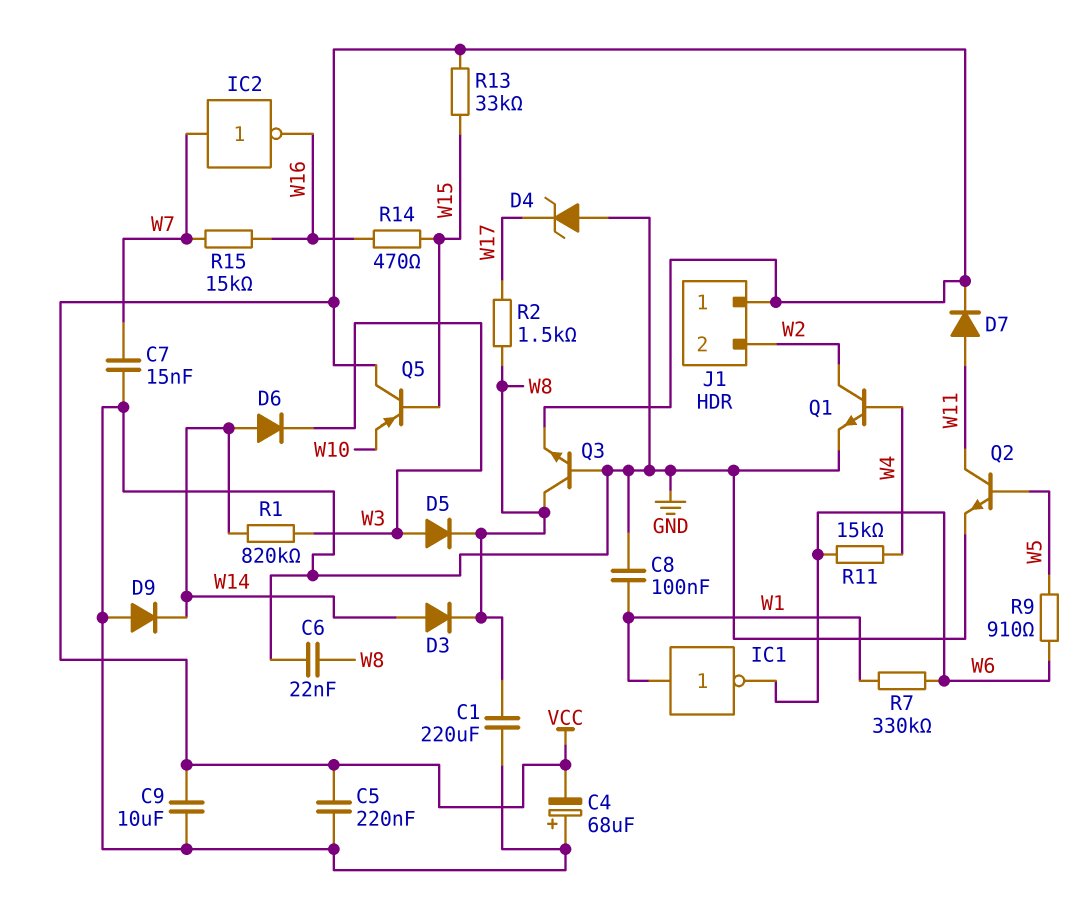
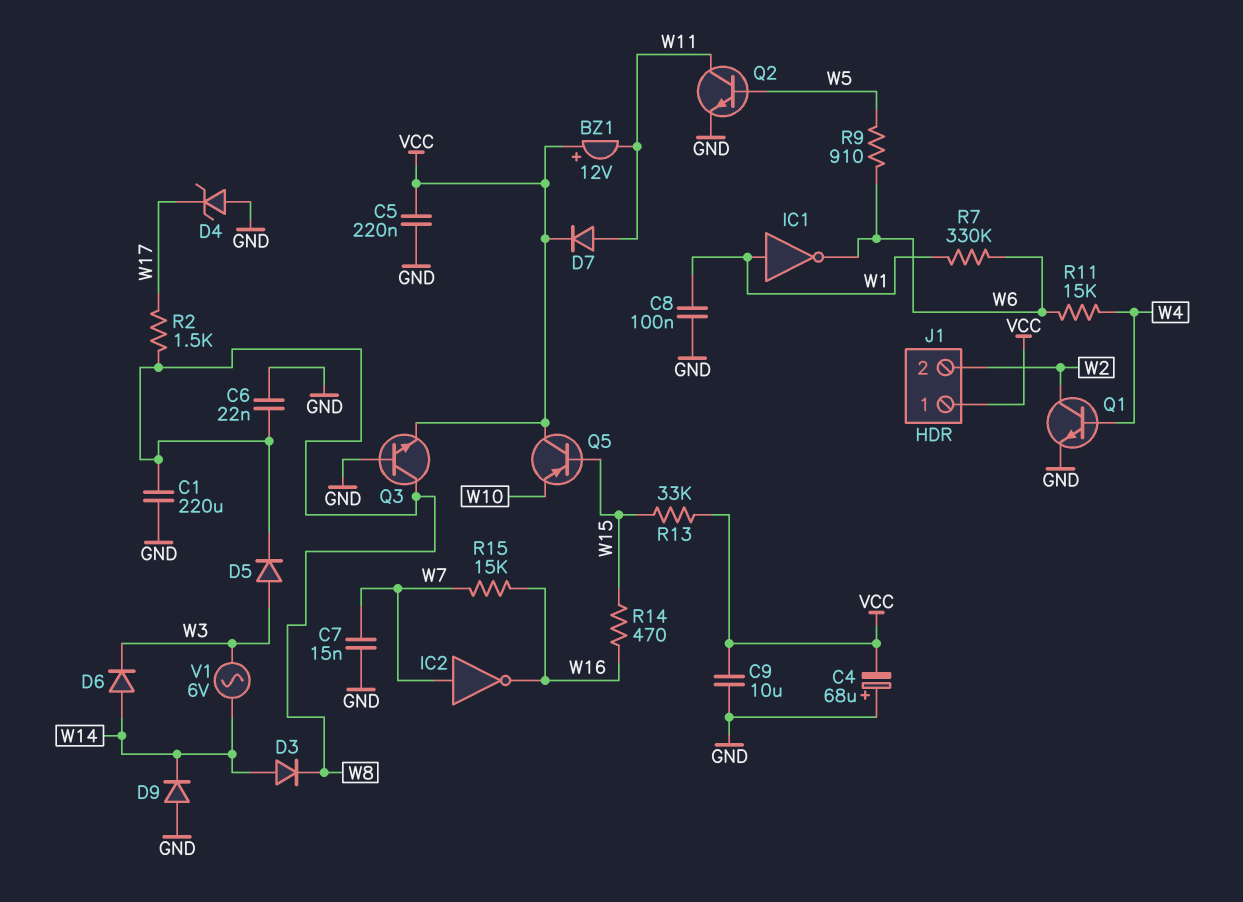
BZ1: none -> buzzer 12V (plus VCC, minus W11)
R1: 820k (W3, W14) -> none
V1: none -> AC 6V (W3, W14)

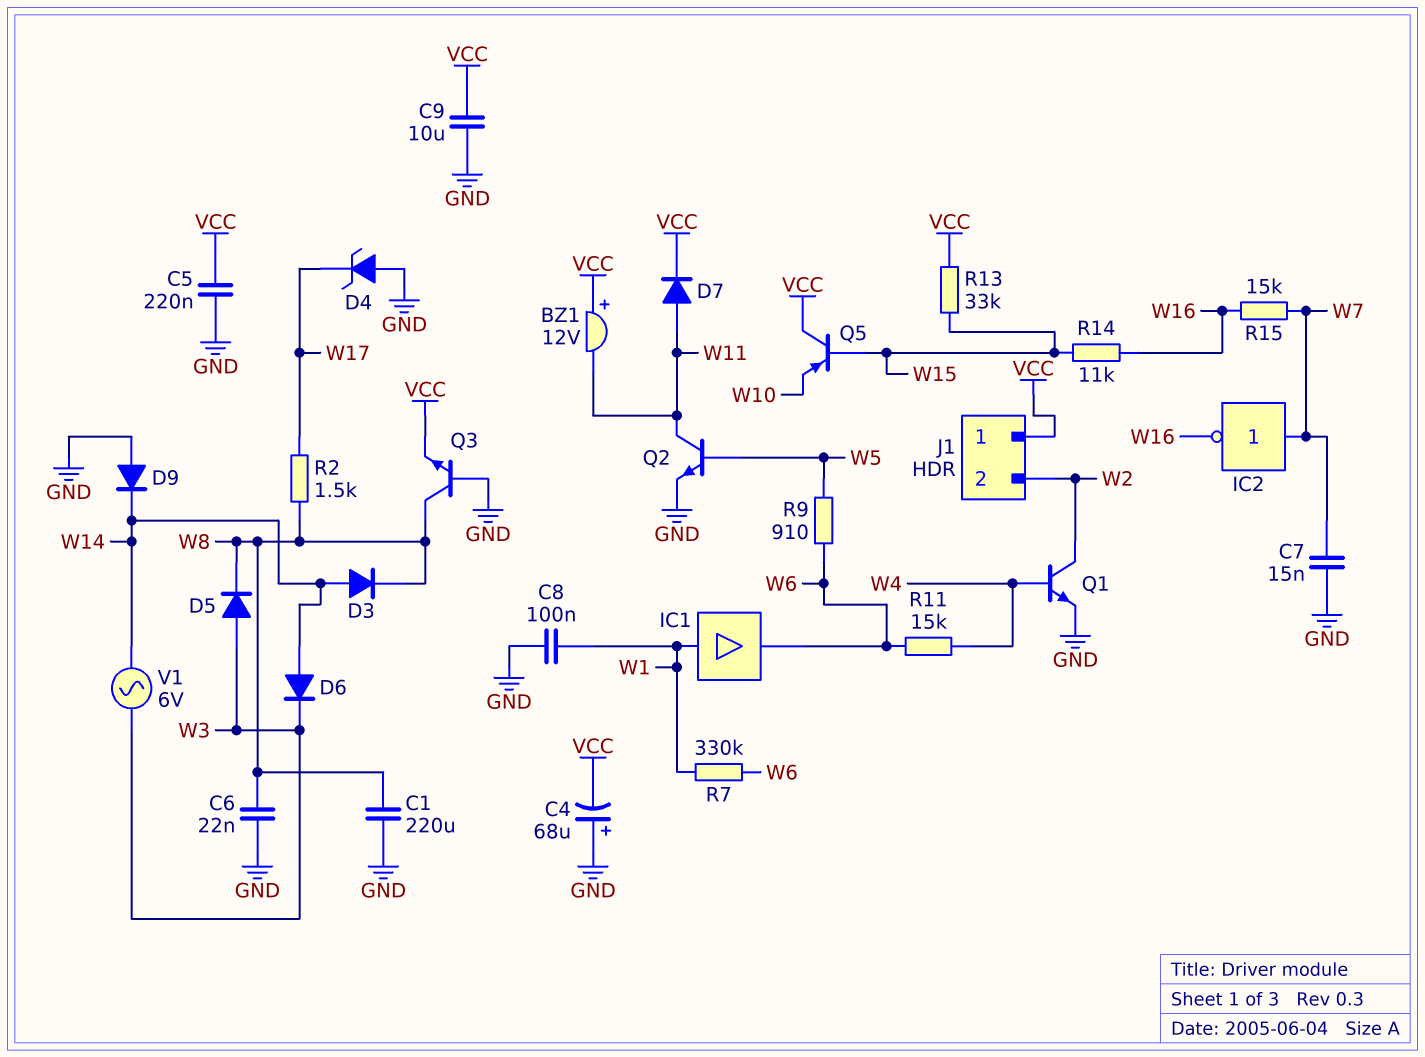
IC1: NOT (in W1, out W6) -> buffer (in W1, out W6)
R14: 470 (W15, W16) -> 11k (W15, W16)

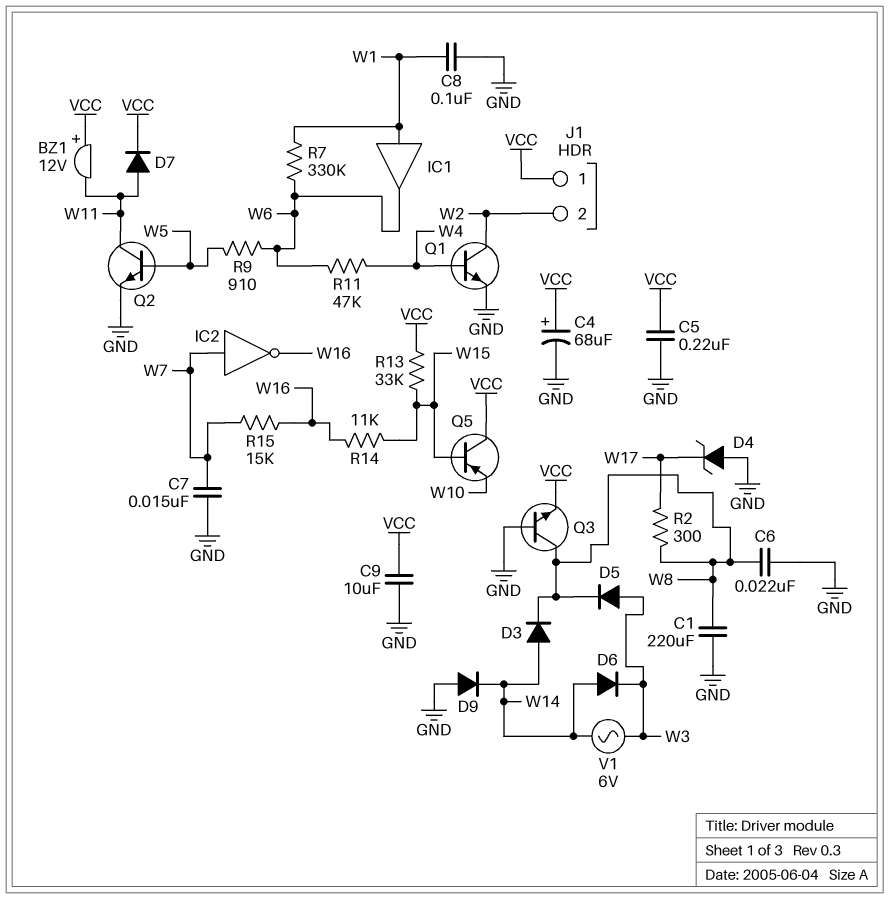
C4: 68uF (plus GND, minus VCC) -> 68uF (plus VCC, minus GND)
R2: 1.5k (W8, W17) -> 300 (W8, W17)
R11: 15k (W4, W6) -> 47k (W4, W6)

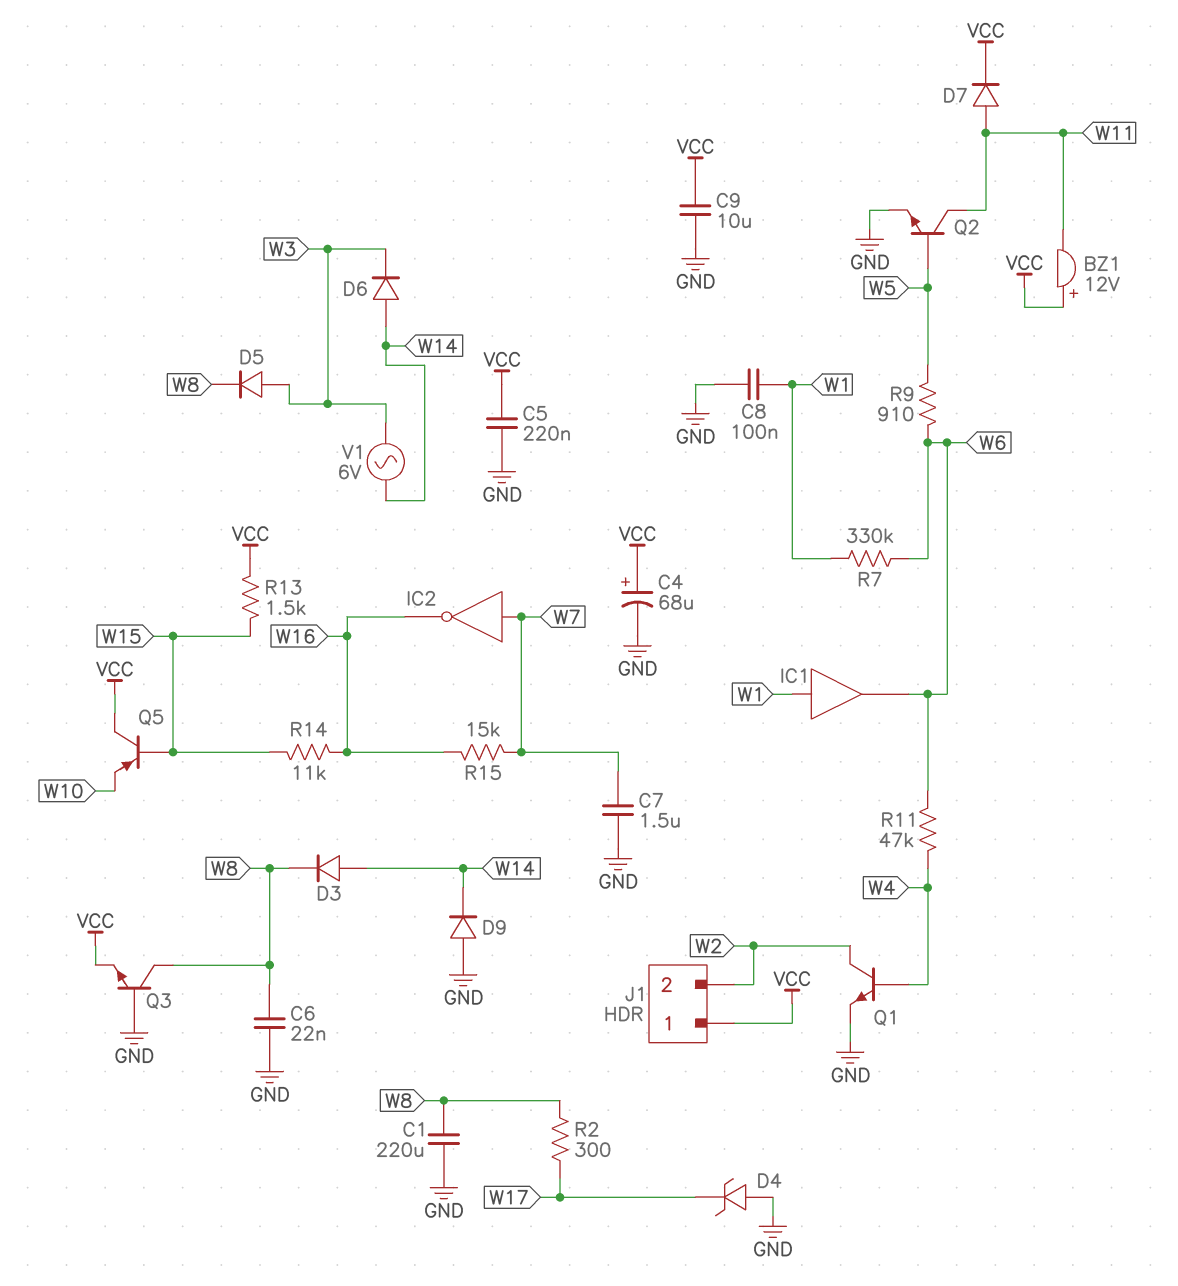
C7: 15nF (GND, W7) -> 1.5uF (GND, W7)
R13: 33k (VCC, W15) -> 1.5k (VCC, W15)

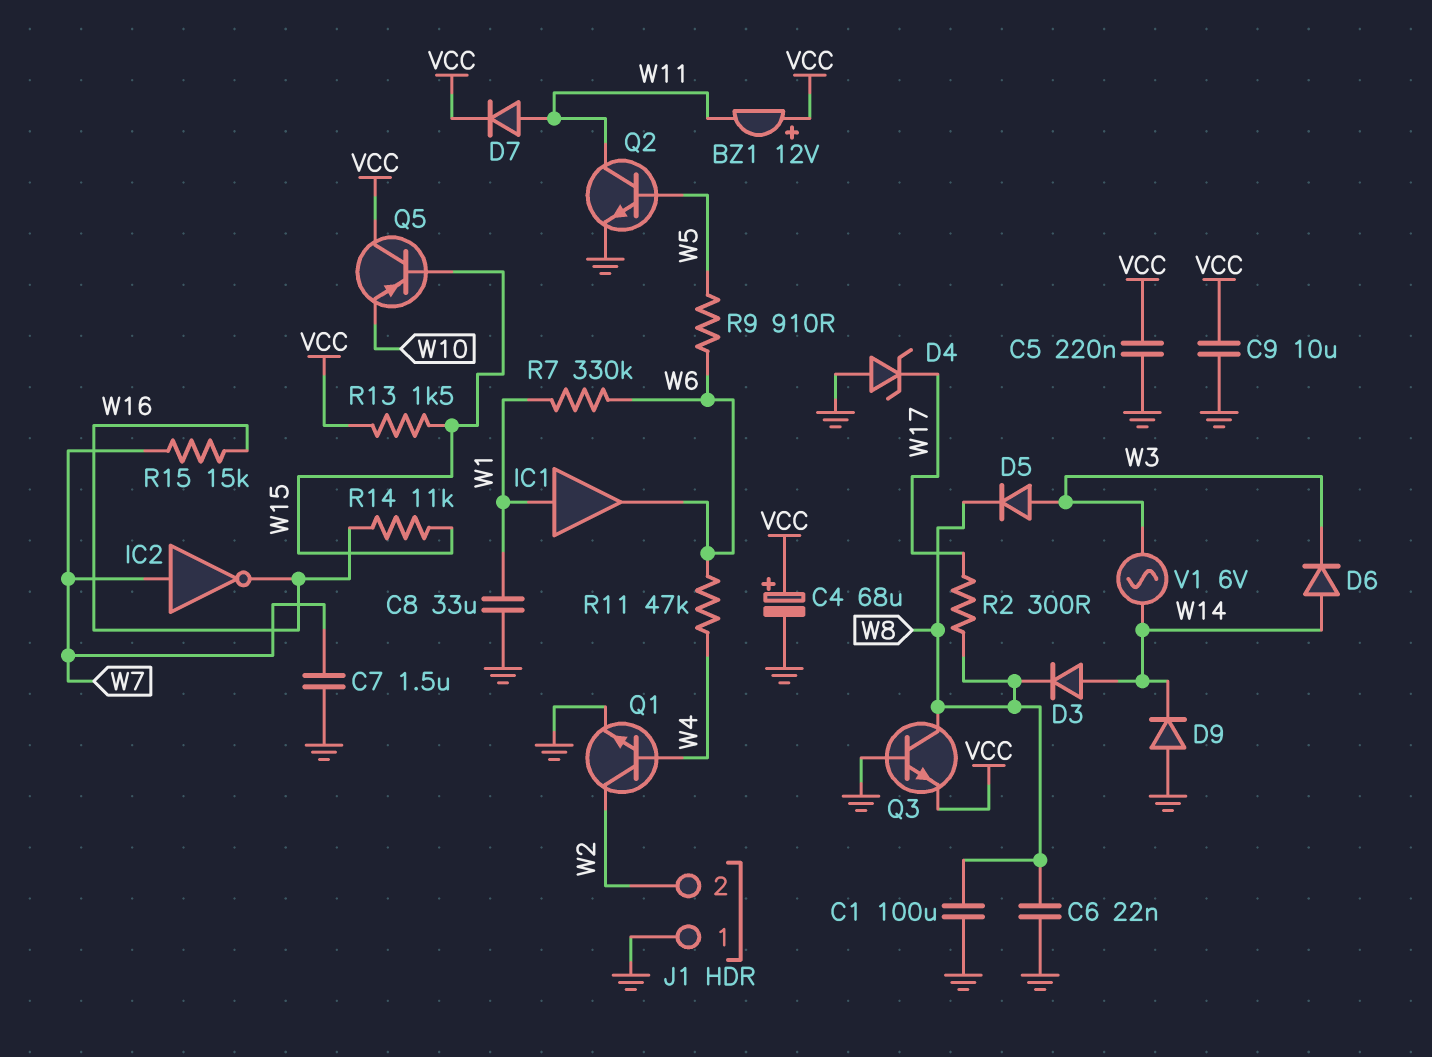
C1: 220uF (GND, W8) -> 100uF (GND, W8)
C8: 100nF (GND, W1) -> 33uF (GND, W1)
J1 pin 1: VCC -> GND

